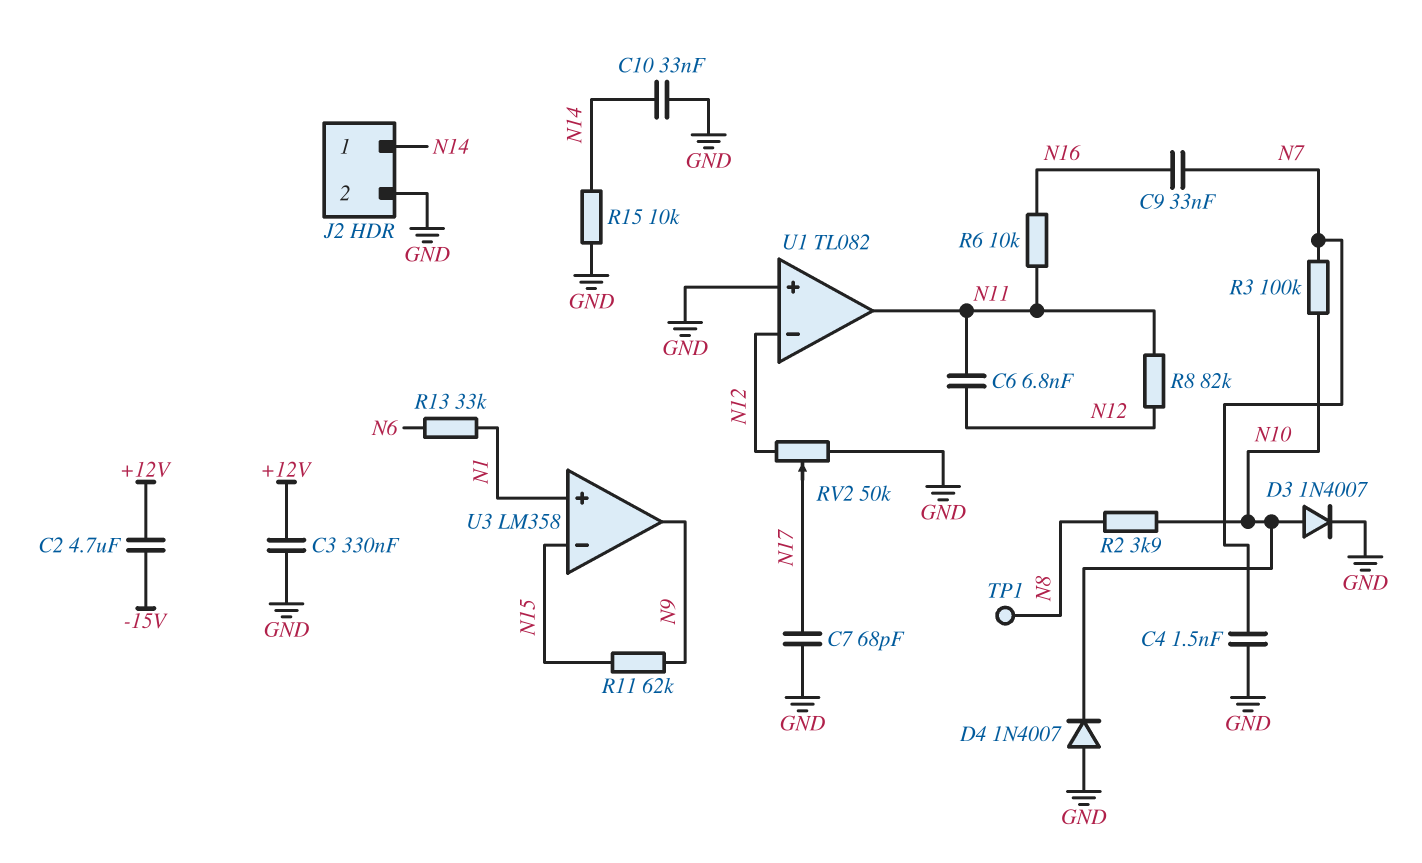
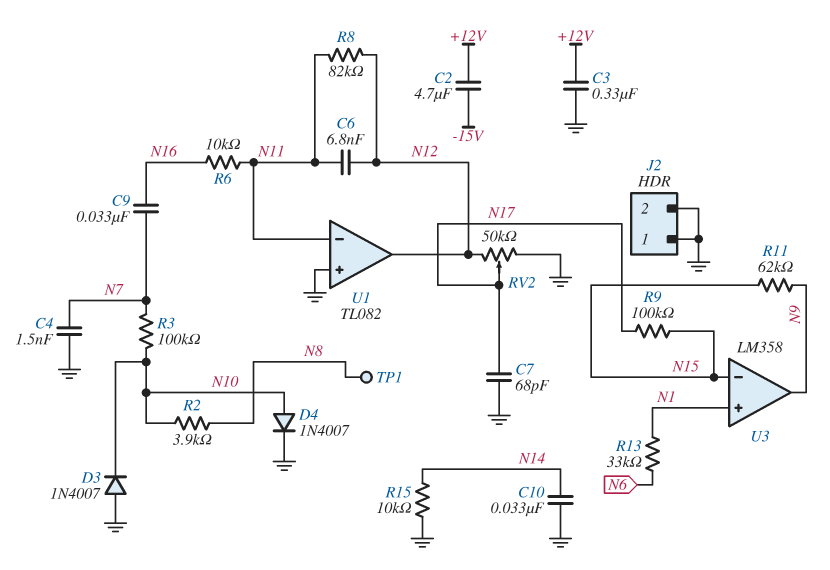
D3: diode 1N4007 (A N10, K GND) -> diode 1N4007 (A GND, K N10)
D4: diode 1N4007 (A GND, K N10) -> diode 1N4007 (A N10, K GND)
J2 pin 1: N14 -> GND
R9: none -> 100k (N15, N17)
U1 pin in-: N12 -> N11
U1 pin out: N11 -> N12

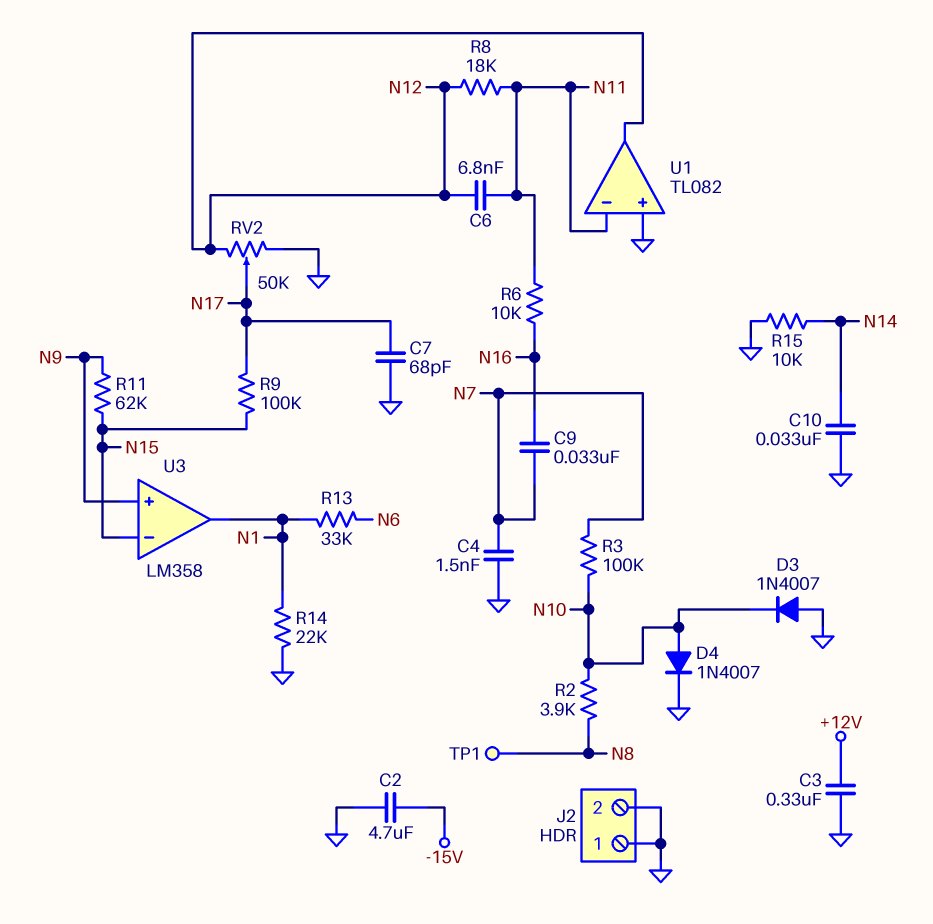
C2: 4.7uF (+12V, -15V) -> 4.7uF (-15V, GND)
R8: 82k (N11, N12) -> 18k (N11, N12)
R14: none -> 22k (GND, N1)
U3 pin in+: N1 -> N9
U3 pin out: N9 -> N1

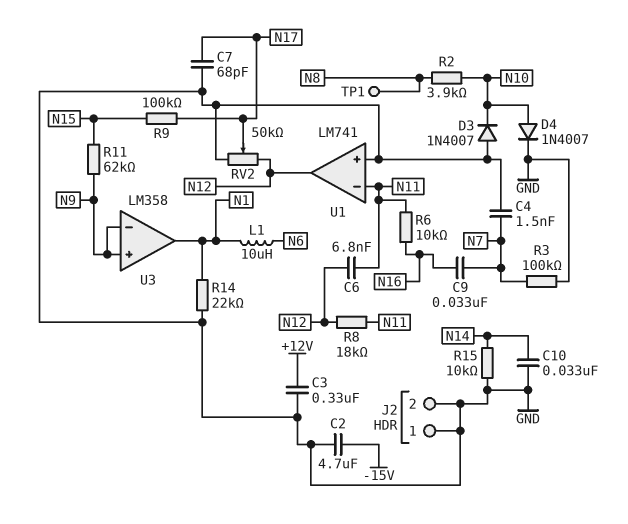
L1: none -> 10uH (N1, N6)
R3: 100k (N7, N10) -> 100k (GND, N7)
R13: 33k (N1, N6) -> none
U1: TL082 -> LM741
U3 pin in-: N15 -> N9

